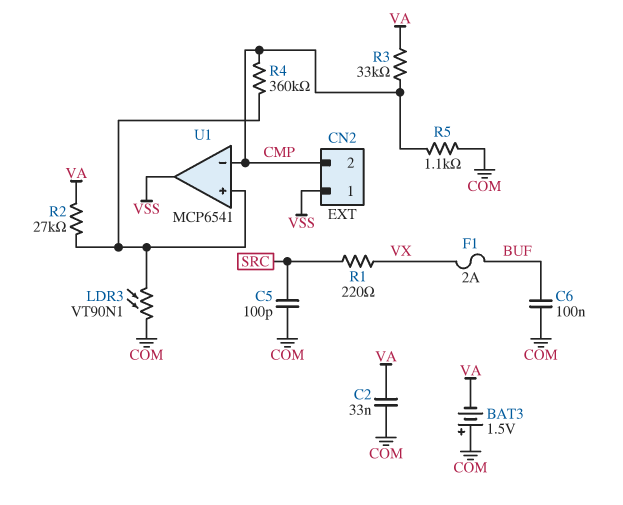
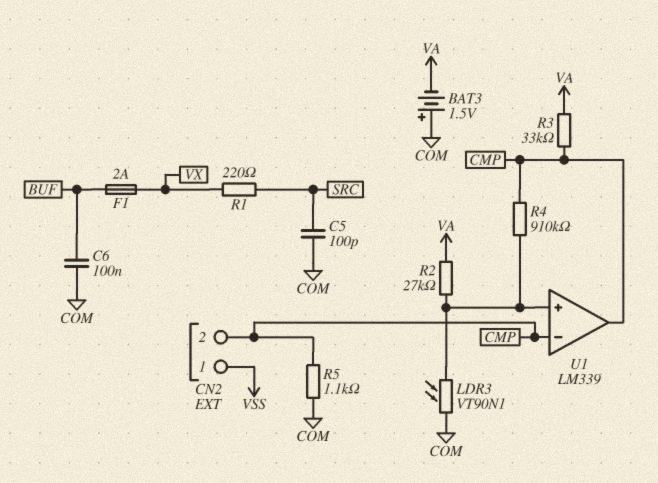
C2: 33nF (COM, VA) -> none
R4: 360k (CMP, U1/in+) -> 910k (CMP, U1/in+)
U1: MCP6541 -> LM339
U1 pin out: VSS -> CMP

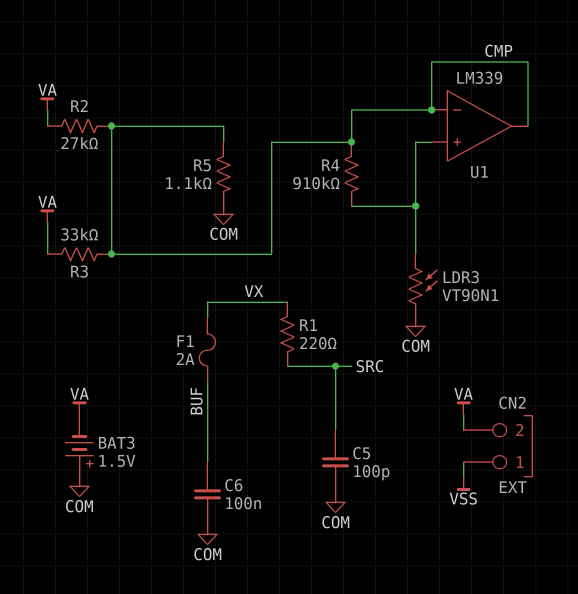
CN2 pin 2: CMP -> VA
R2: 27k (U1/in+, VA) -> 27k (CMP, VA)

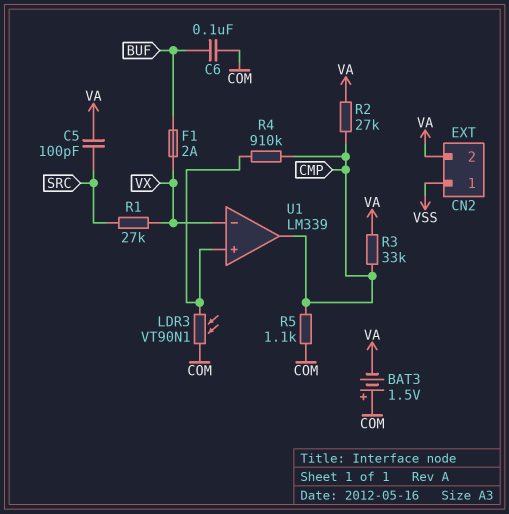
C5: 100pF (COM, SRC) -> 100pF (SRC, VA)
R1: 220 (SRC, VX) -> 27k (SRC, VX)
U1 pin in-: CMP -> VX

